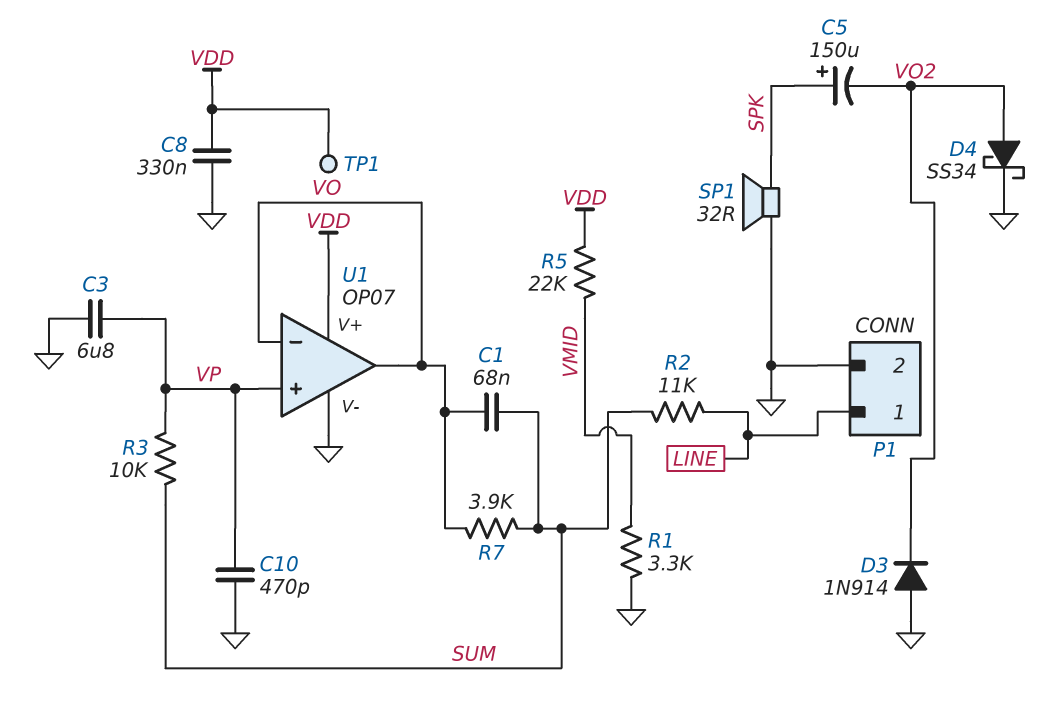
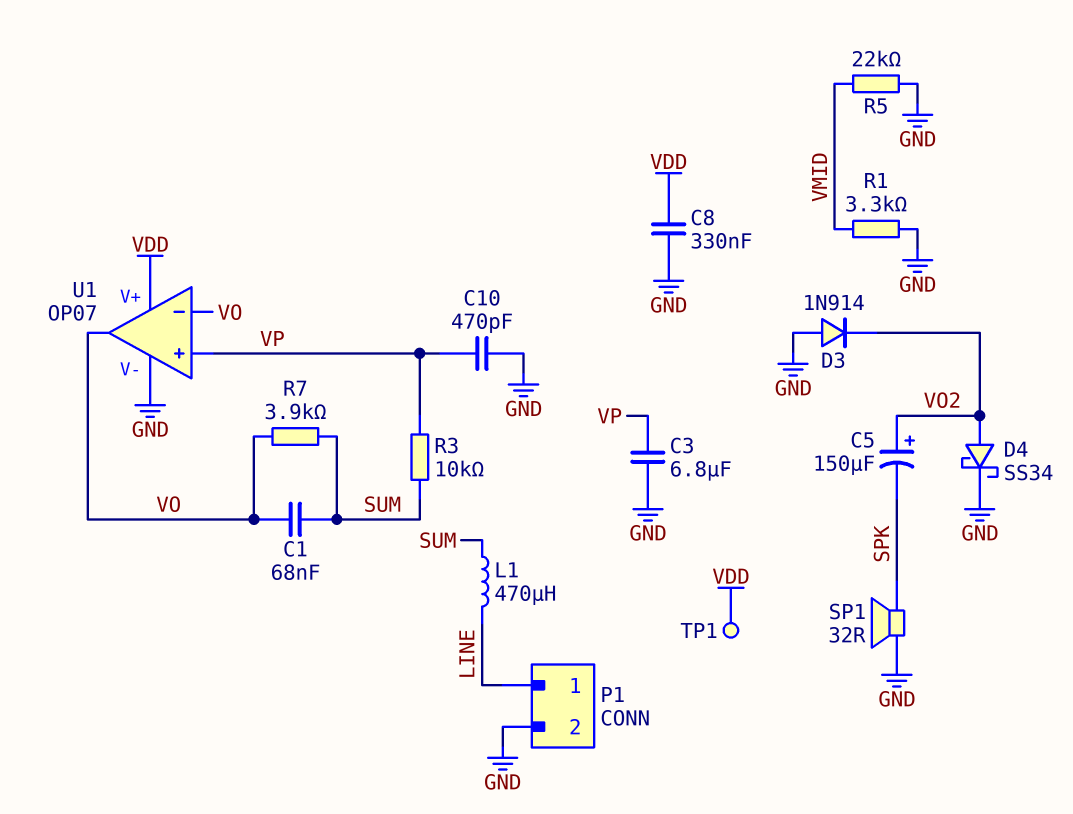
C5: 150uF (plus SPK, minus VO2) -> 150uF (plus VO2, minus SPK)
L1: none -> 470uH (LINE, SUM)
R2: 11k (LINE, SUM) -> none
R5: 22k (VDD, VMID) -> 22k (GND, VMID)

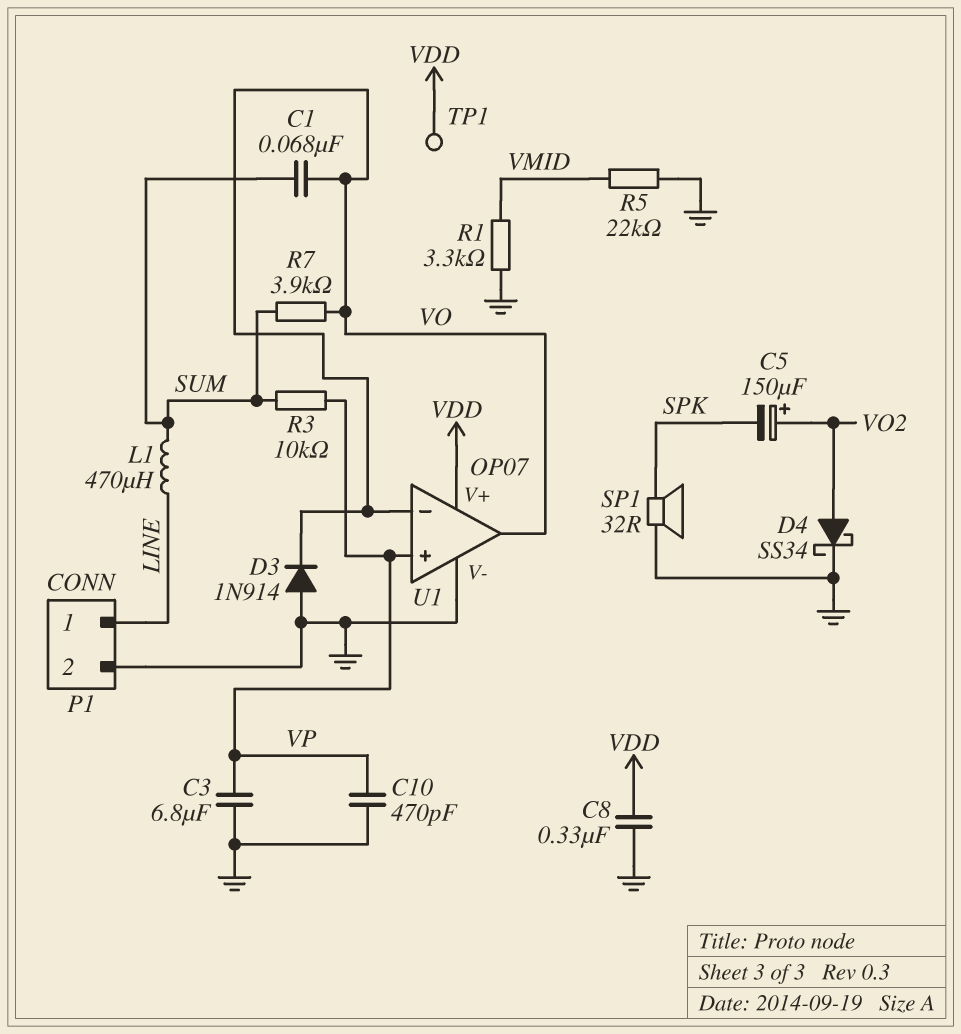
D3: diode 1N914 (A GND, K VO2) -> diode 1N914 (A GND, K VO)

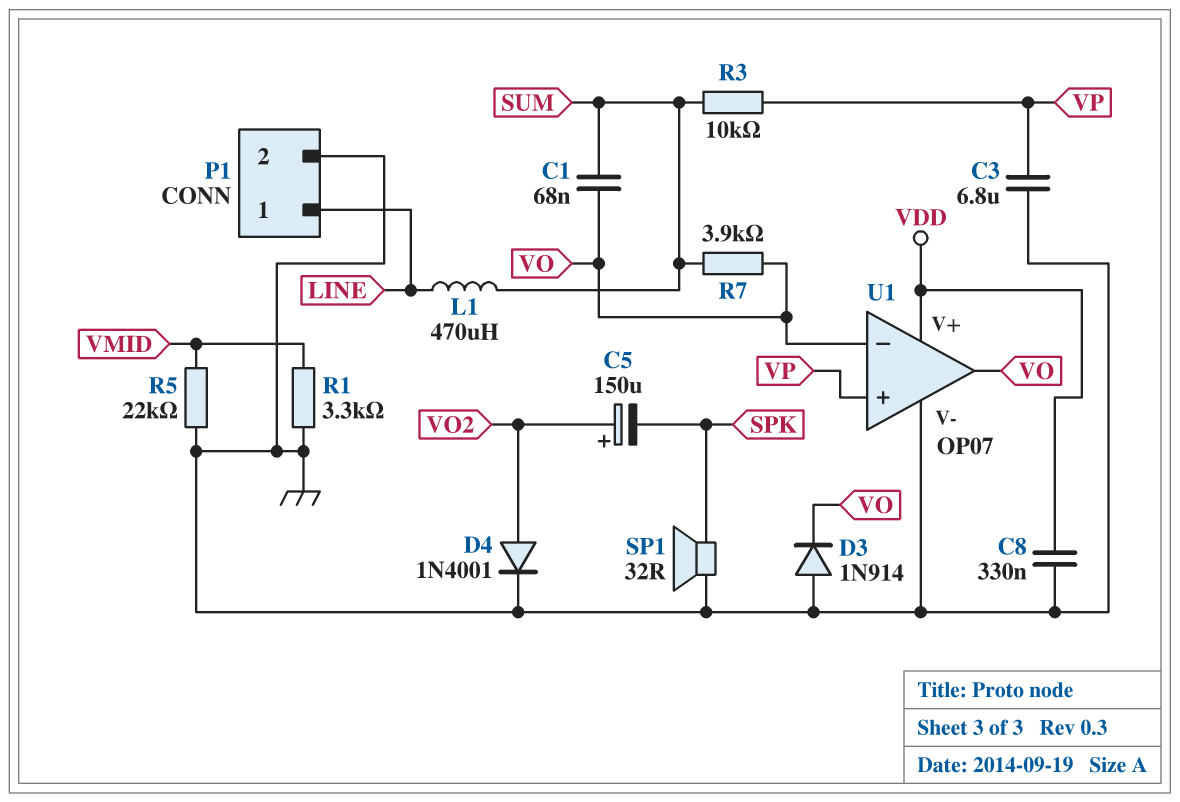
C10: 470pF (GND, VP) -> none
D4: schottky SS34 (A VO2, K GND) -> diode 1N4001 (A VO2, K GND)
TP1: test point (VDD) -> none

